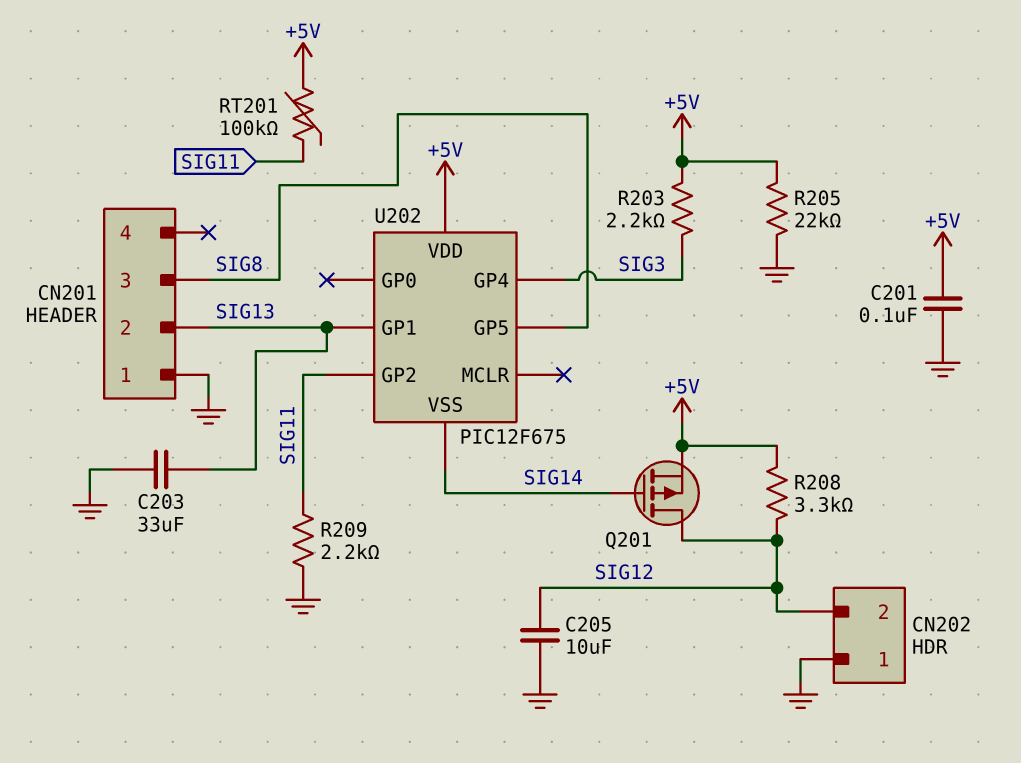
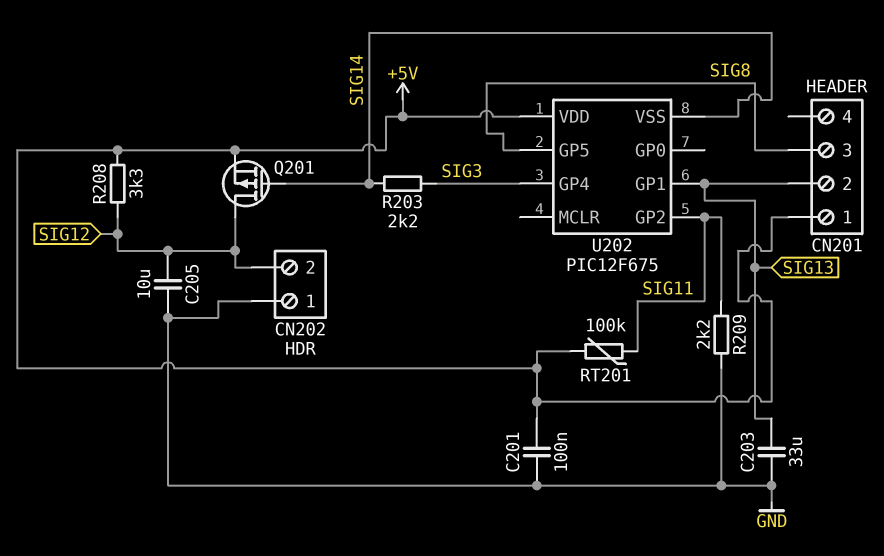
CN201 pin 1: GND -> +5V
R203: 2.2k (+5V, SIG3) -> 2.2k (SIG3, SIG14)
R205: 22k (+5V, GND) -> none

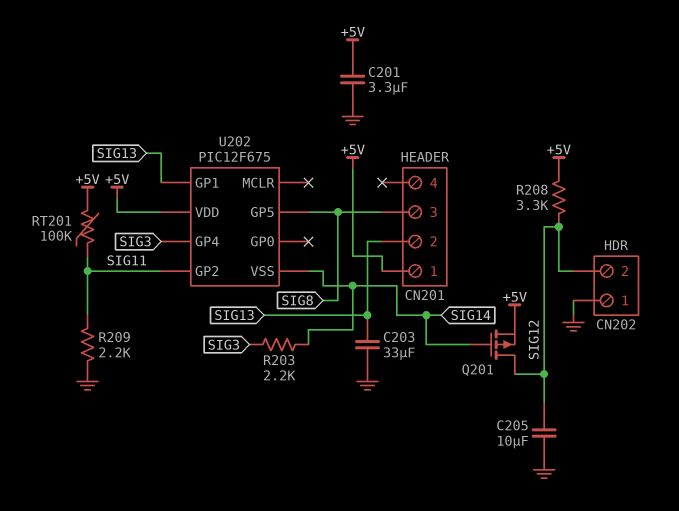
C201: 100nF (+5V, GND) -> 3.3uF (+5V, GND)

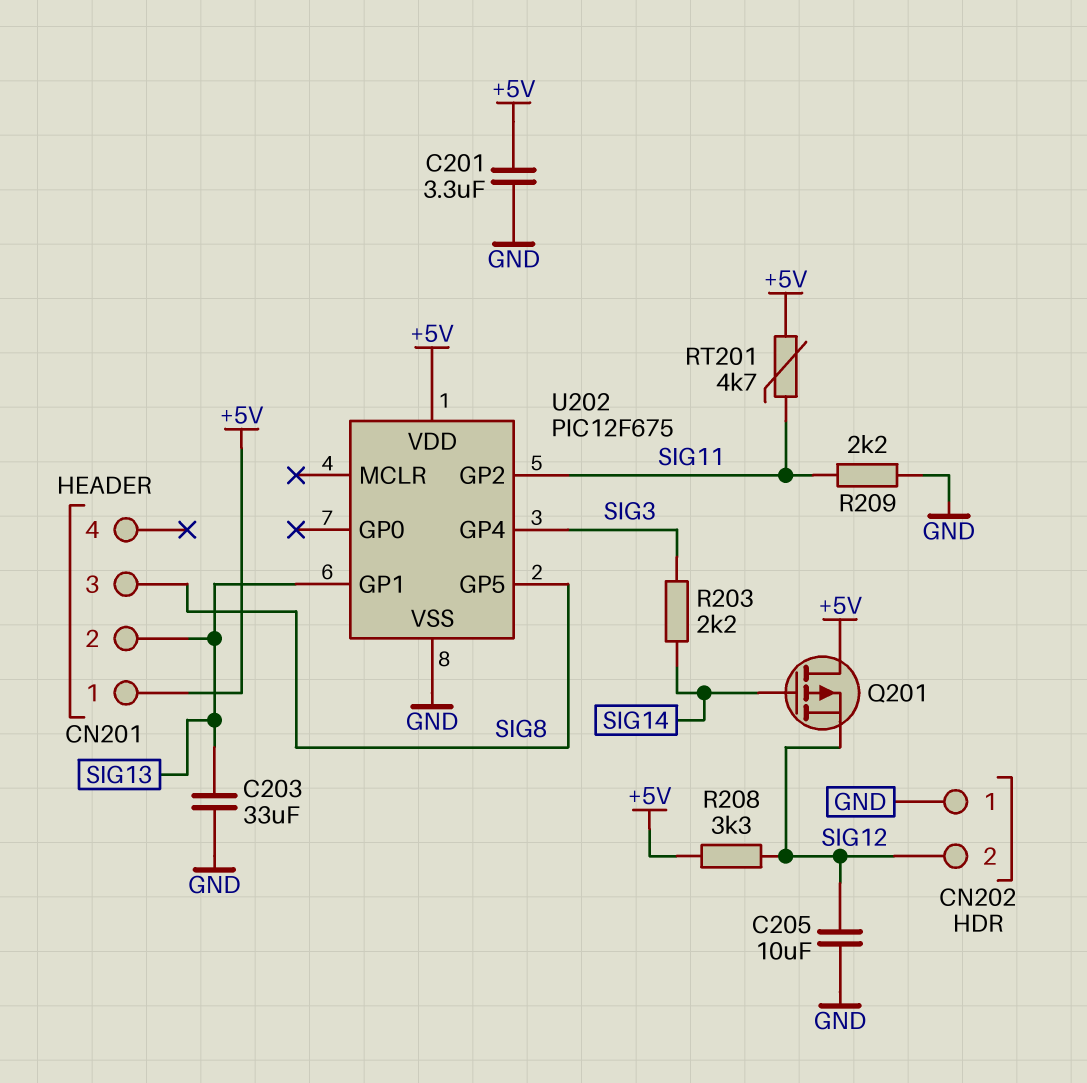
Q201: PMOS (G SIG14, D SIG12, S +5V) -> PMOS (G SIG14, D +5V, S SIG12)
RT201: 100k (+5V, SIG11) -> 4.7k (+5V, SIG11)
U202 pin VSS: SIG14 -> GND

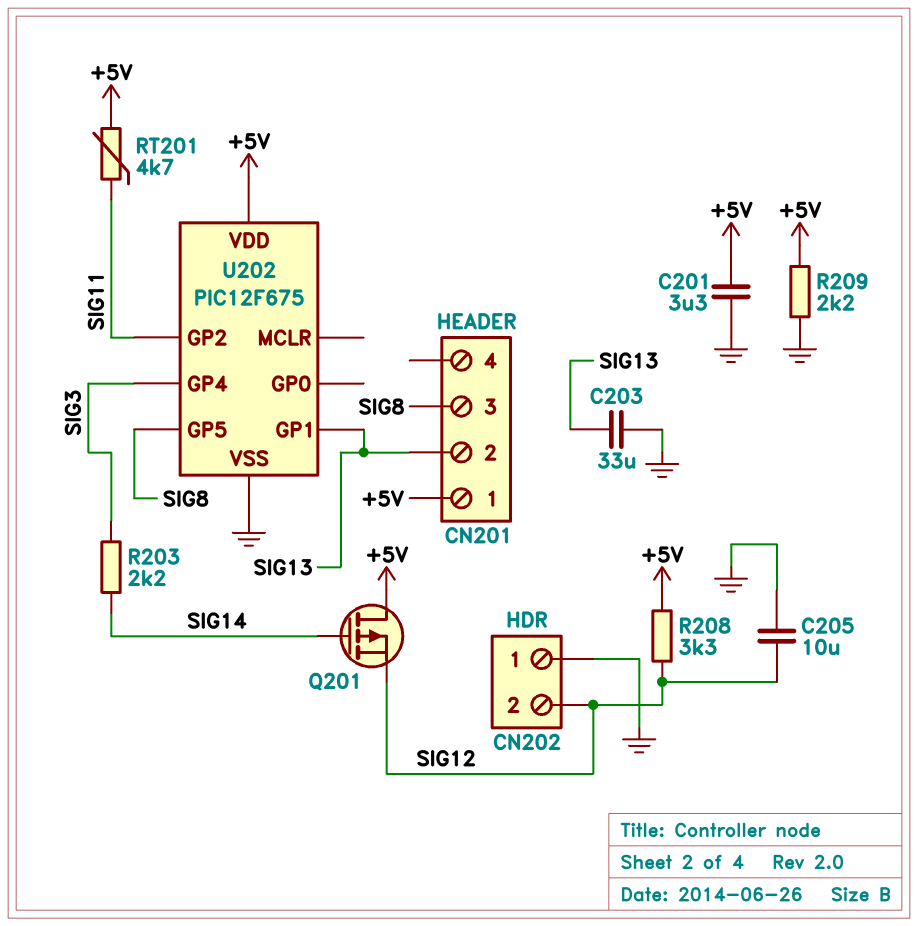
R209: 2.2k (GND, SIG11) -> 2.2k (+5V, GND)

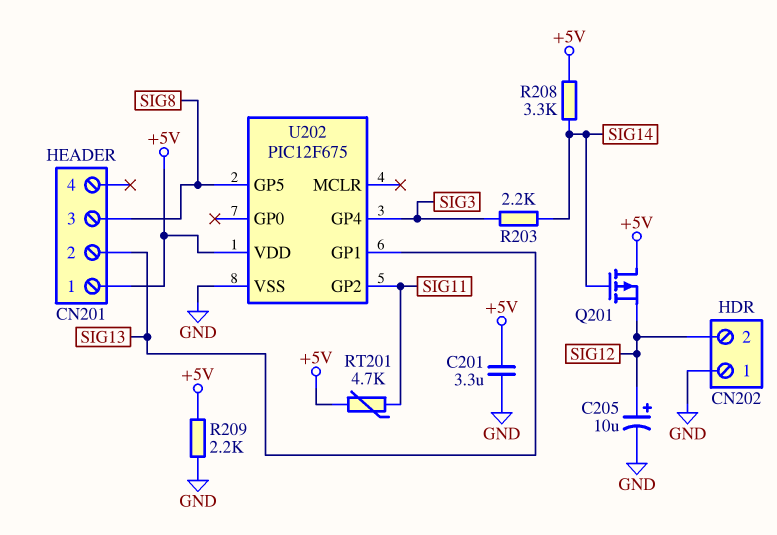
C203: 33uF (GND, SIG13) -> none
C205: 10uF (GND, SIG12) -> 10uF (plus SIG12, minus GND)
R208: 3.3k (+5V, SIG12) -> 3.3k (+5V, SIG14)

